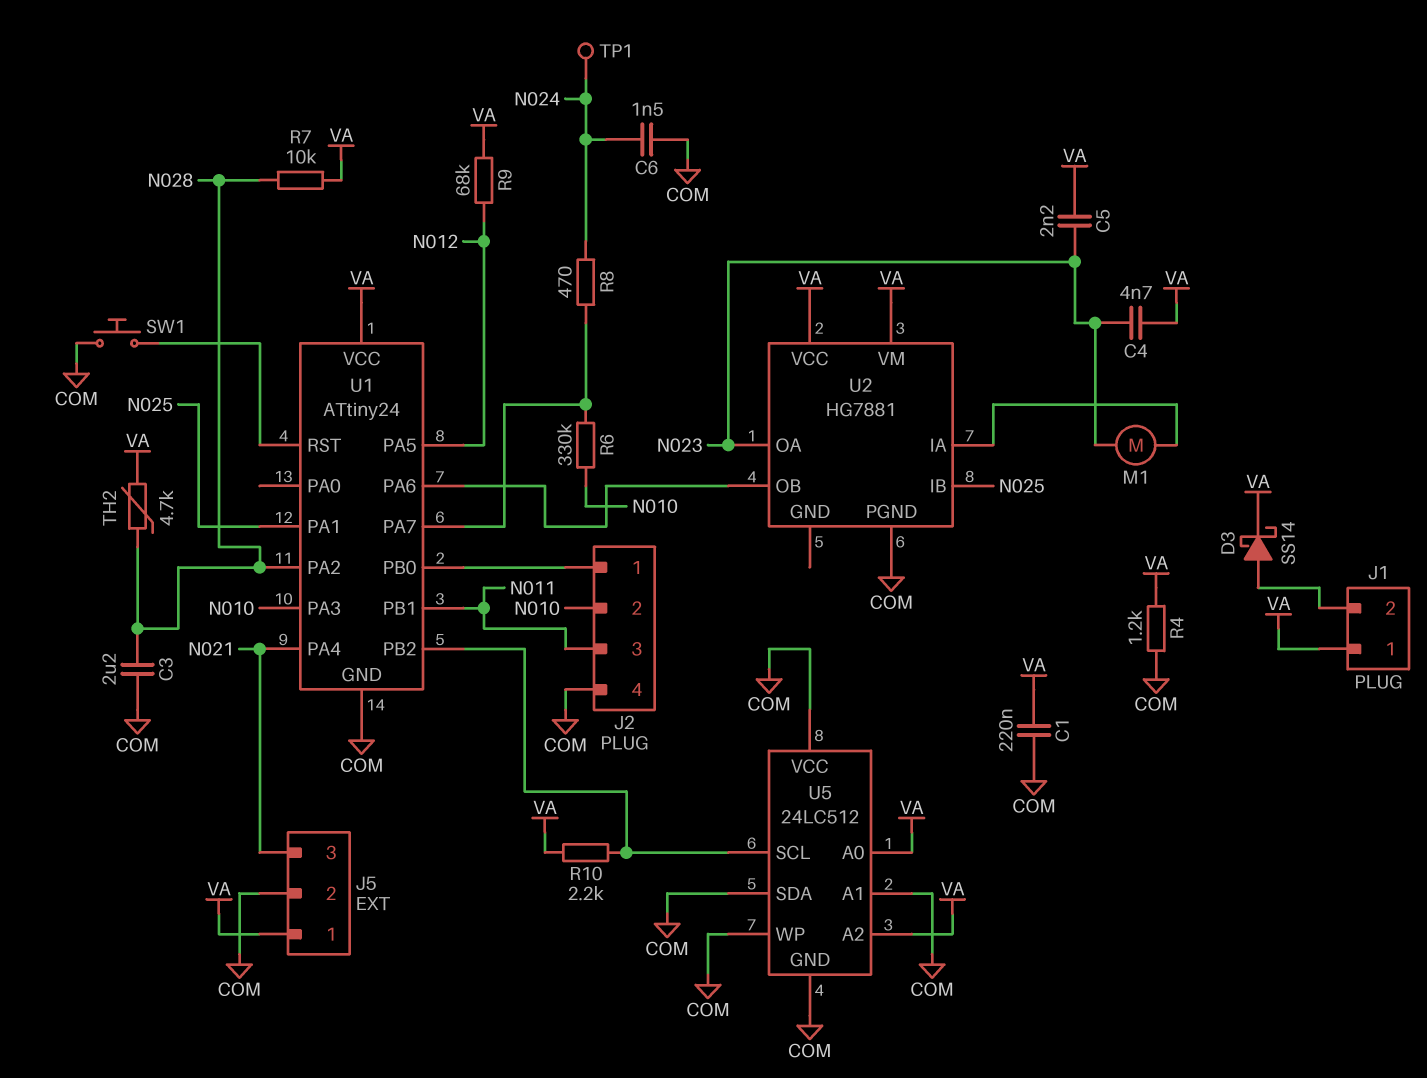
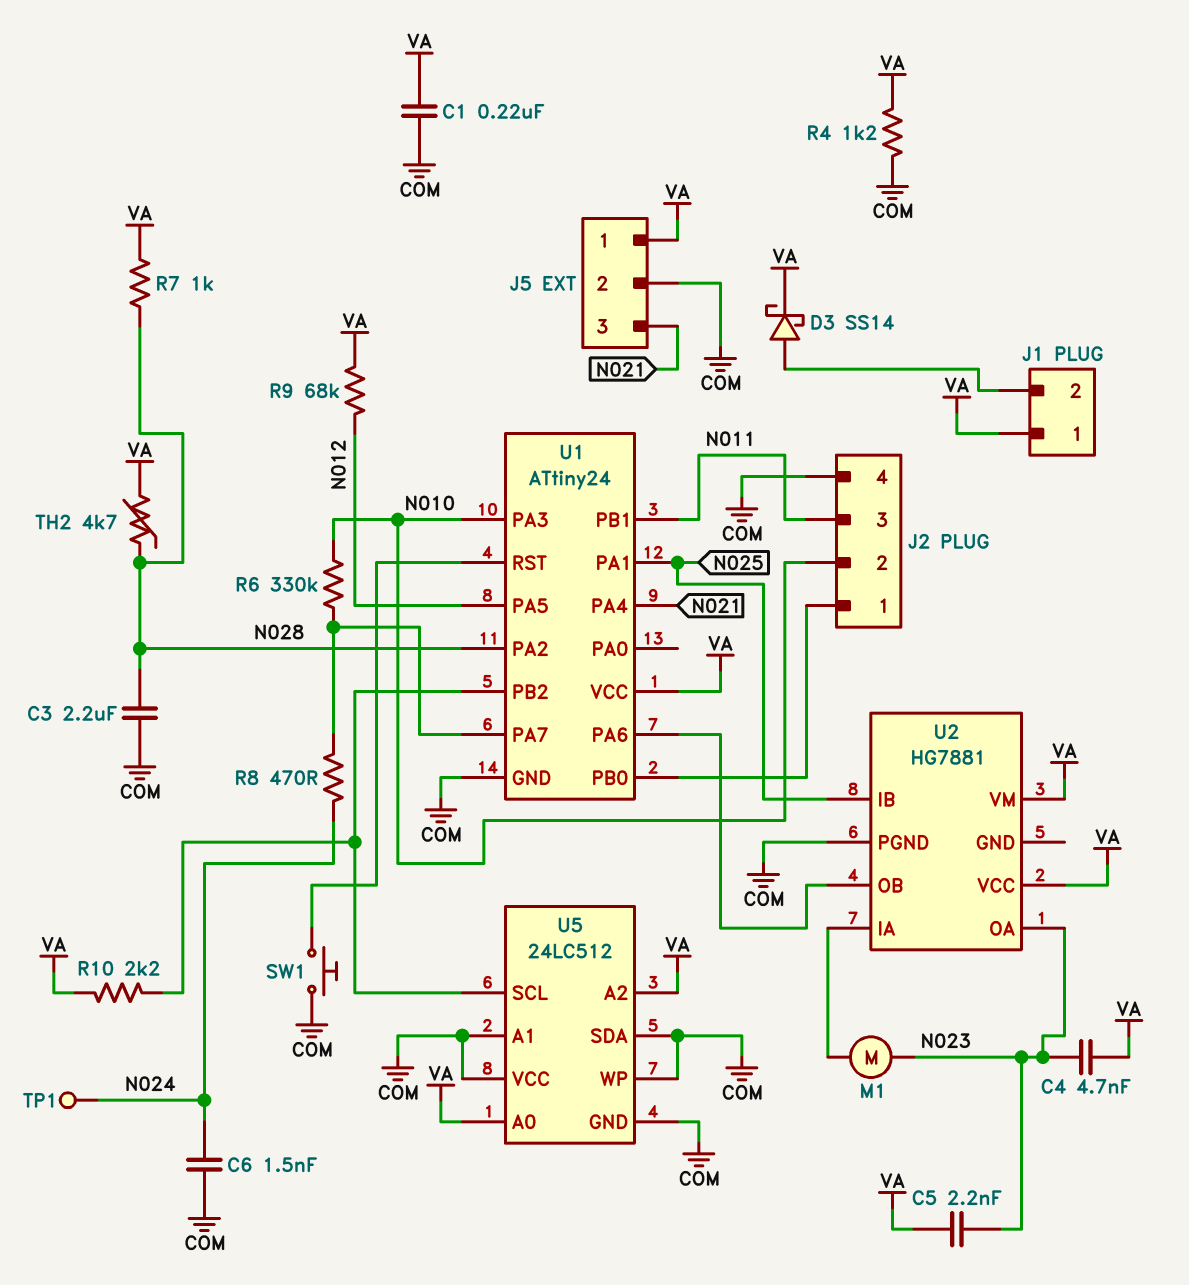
R7: 10k (N028, VA) -> 1k (N028, VA)

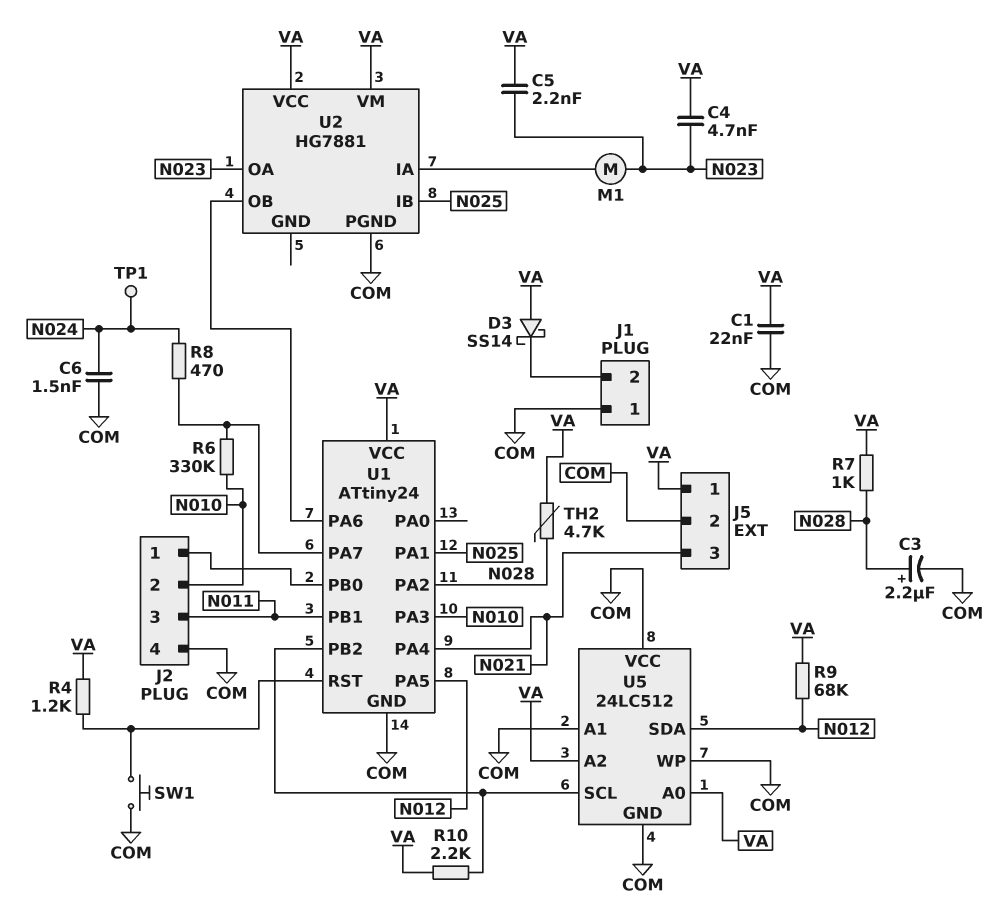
C1: 220nF (COM, VA) -> 22nF (COM, VA)
C3: 2.2uF (COM, N028) -> 2.2uF (plus N028, minus COM)
D3: schottky SS14 (A J1/2, K VA) -> schottky SS14 (A VA, K J1/2)
J1 pin 1: VA -> COM
R4: 1.2k (COM, VA) -> 1.2k (U1/RST, VA)
U5 pin SDA: COM -> N012

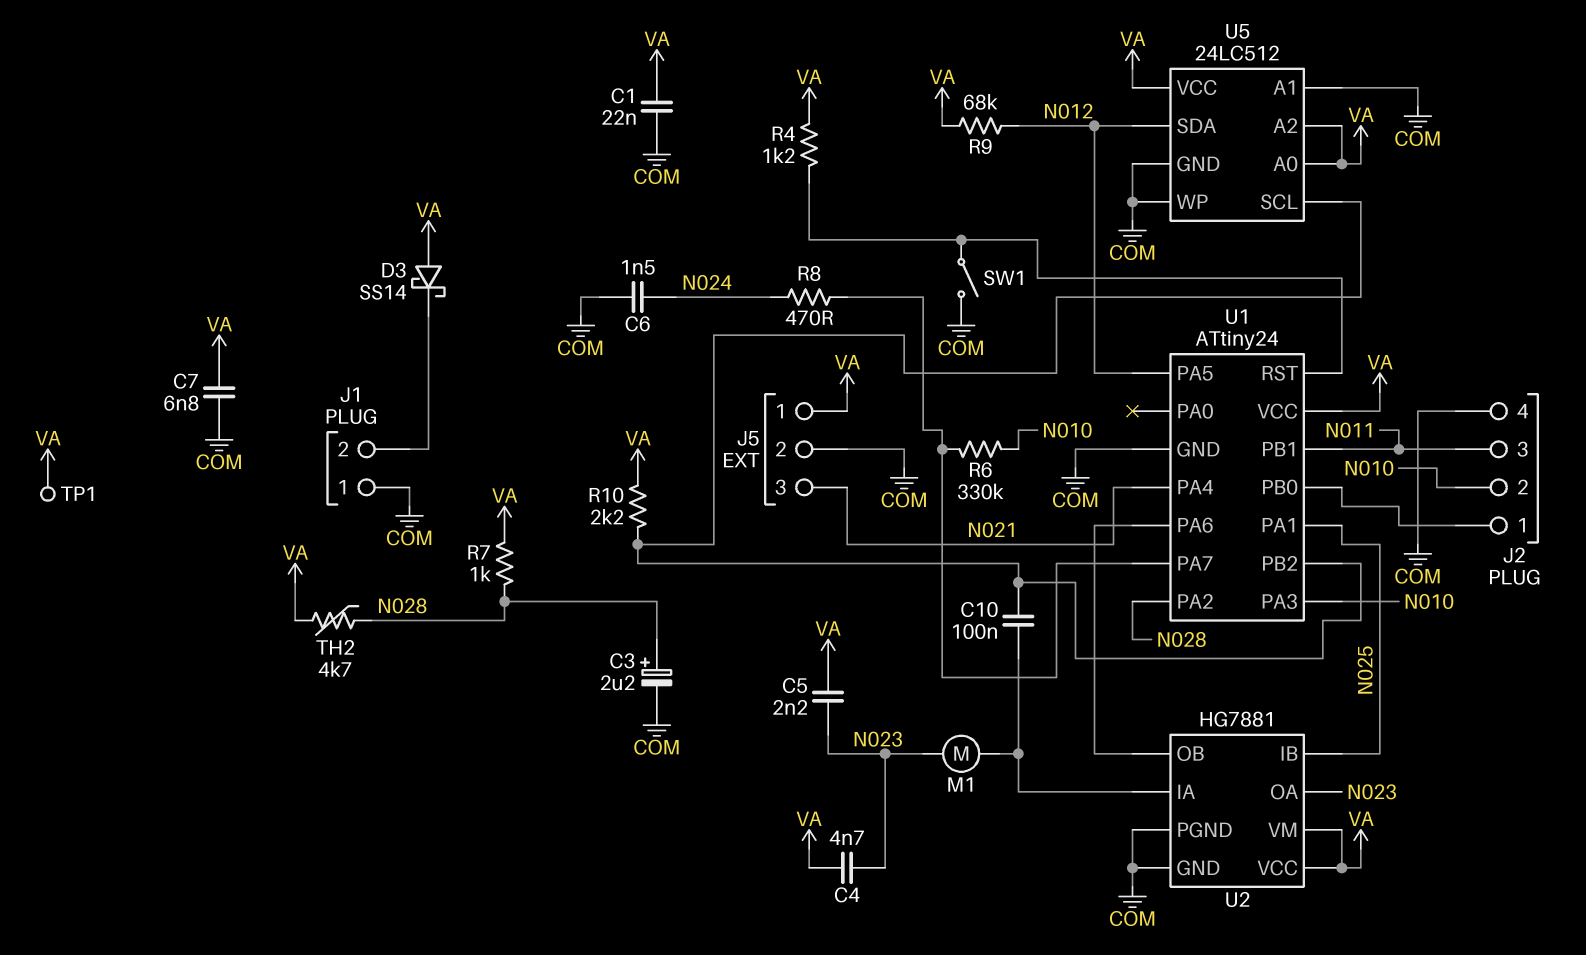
C7: none -> 6.8nF (COM, VA)
C10: none -> 100nF (U1/PB2, U2/IA)
SW1: button (COM, U1/RST) -> switch (COM, U1/RST)
TP1: test point (N024) -> test point (VA)
U2 pin GND: none -> COM
U5 pin VCC: COM -> VA

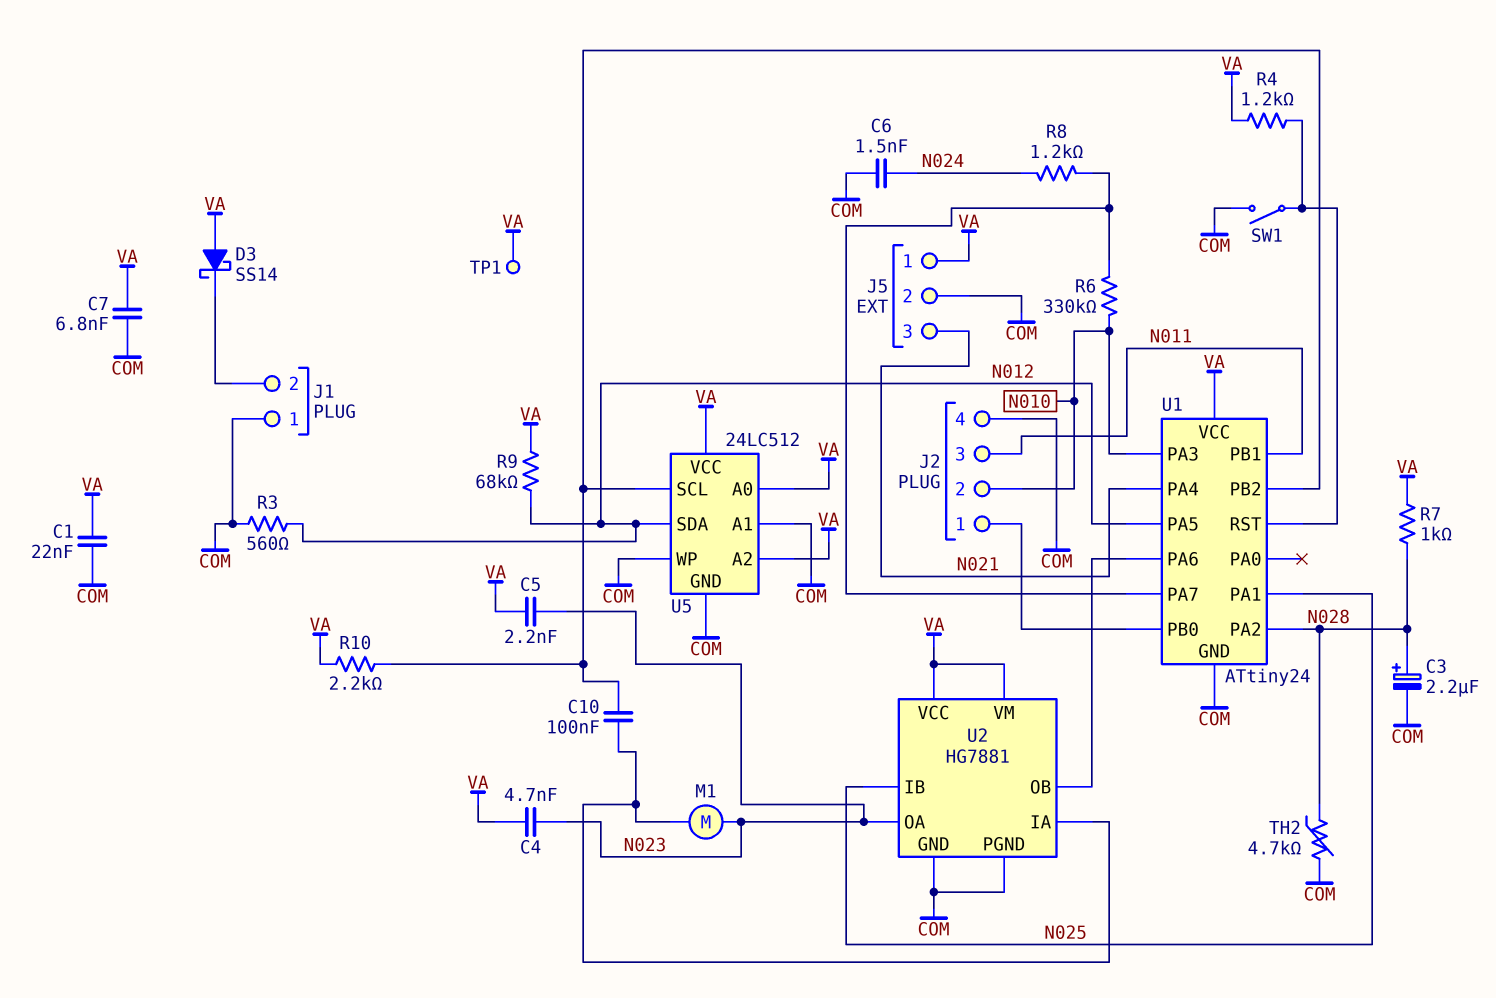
R3: none -> 560 (COM, N012)
R8: 470 (N024, U1/PA7) -> 1.2k (N024, U1/PA7)
TH2: 4.7k (N028, VA) -> 4.7k (COM, N028)

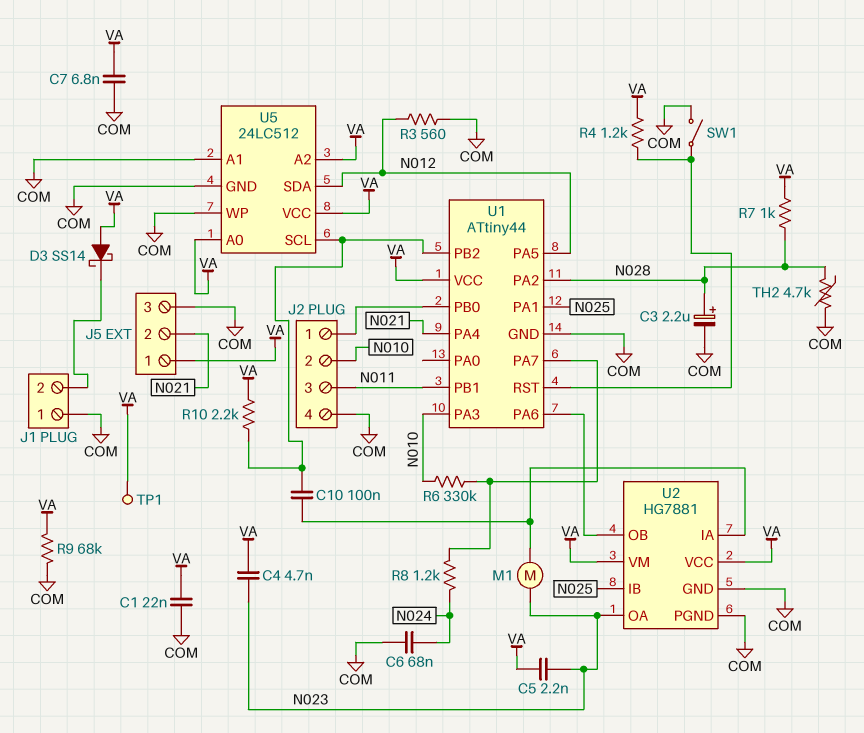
C6: 1.5nF (COM, N024) -> 68nF (COM, N024)
J5 pin 2: COM -> N021
J5 pin 3: N021 -> COM
R9: 68k (N012, VA) -> 68k (COM, VA)
U1: ATtiny24 -> ATtiny44

